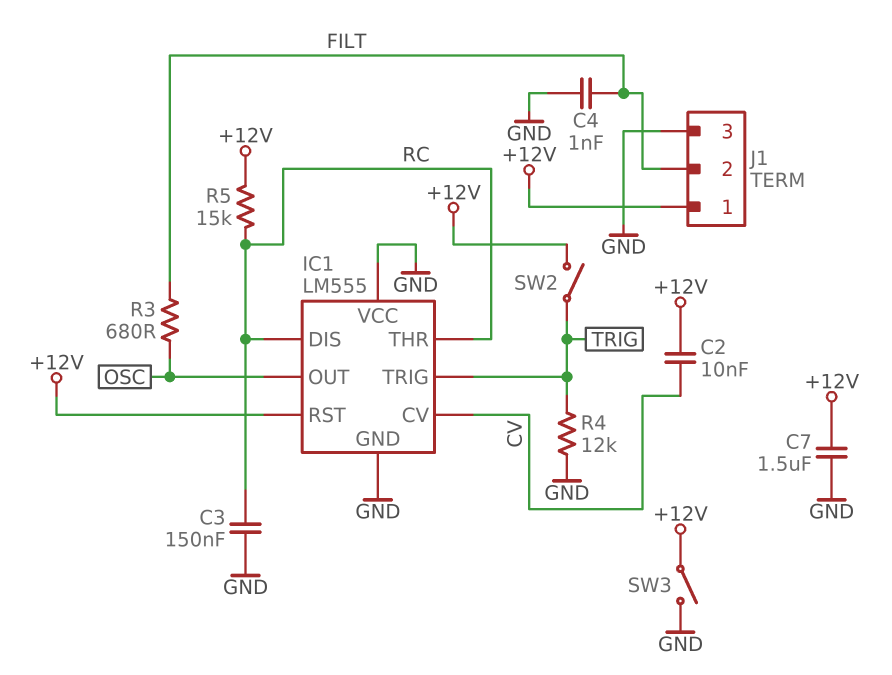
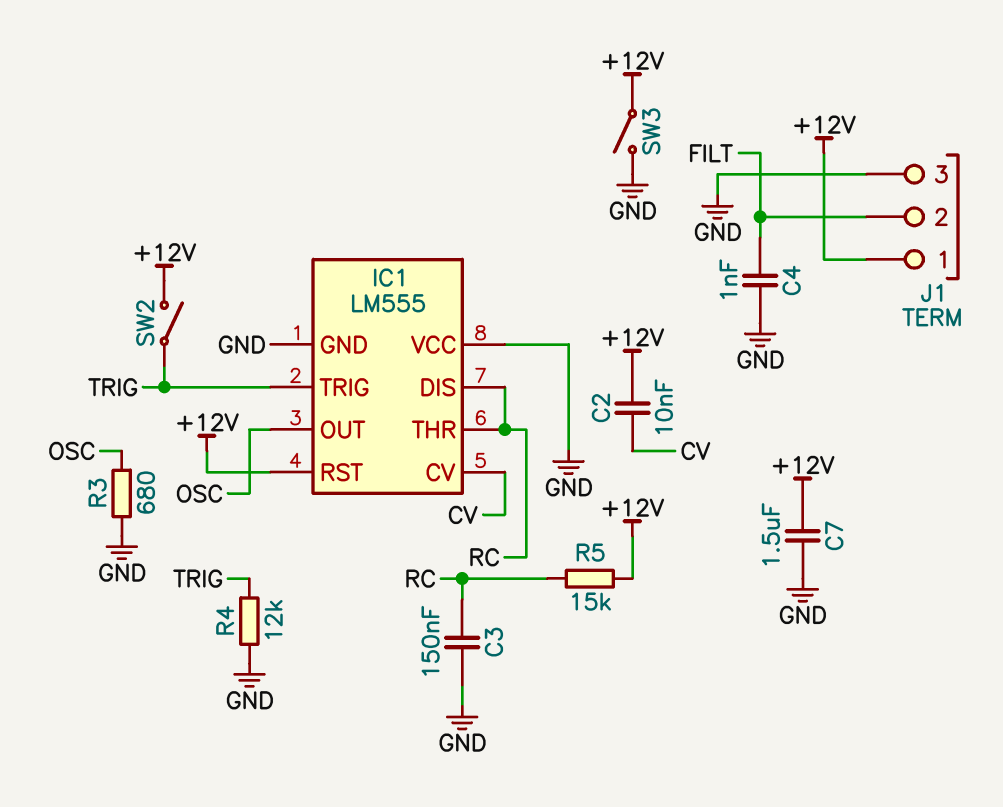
R3: 680 (FILT, OSC) -> 680 (GND, OSC)

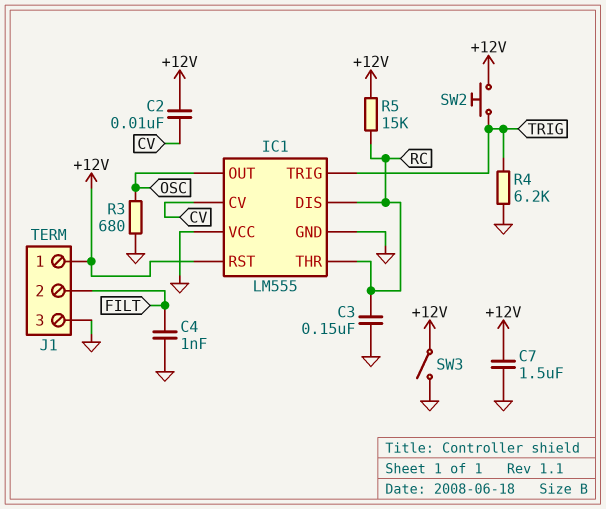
R4: 12k (GND, TRIG) -> 6.2k (GND, TRIG)
SW2: switch (+12V, TRIG) -> button (+12V, TRIG)

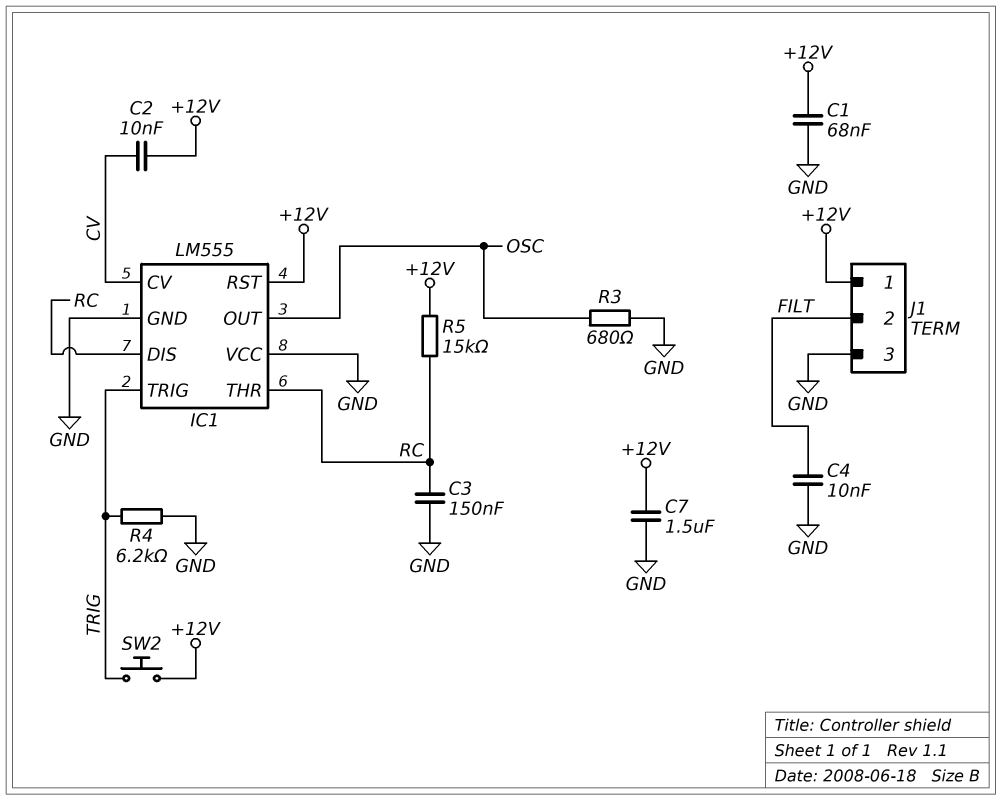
C1: none -> 68nF (+12V, GND)
C4: 1nF (FILT, GND) -> 10nF (FILT, GND)
SW3: switch (+12V, GND) -> none

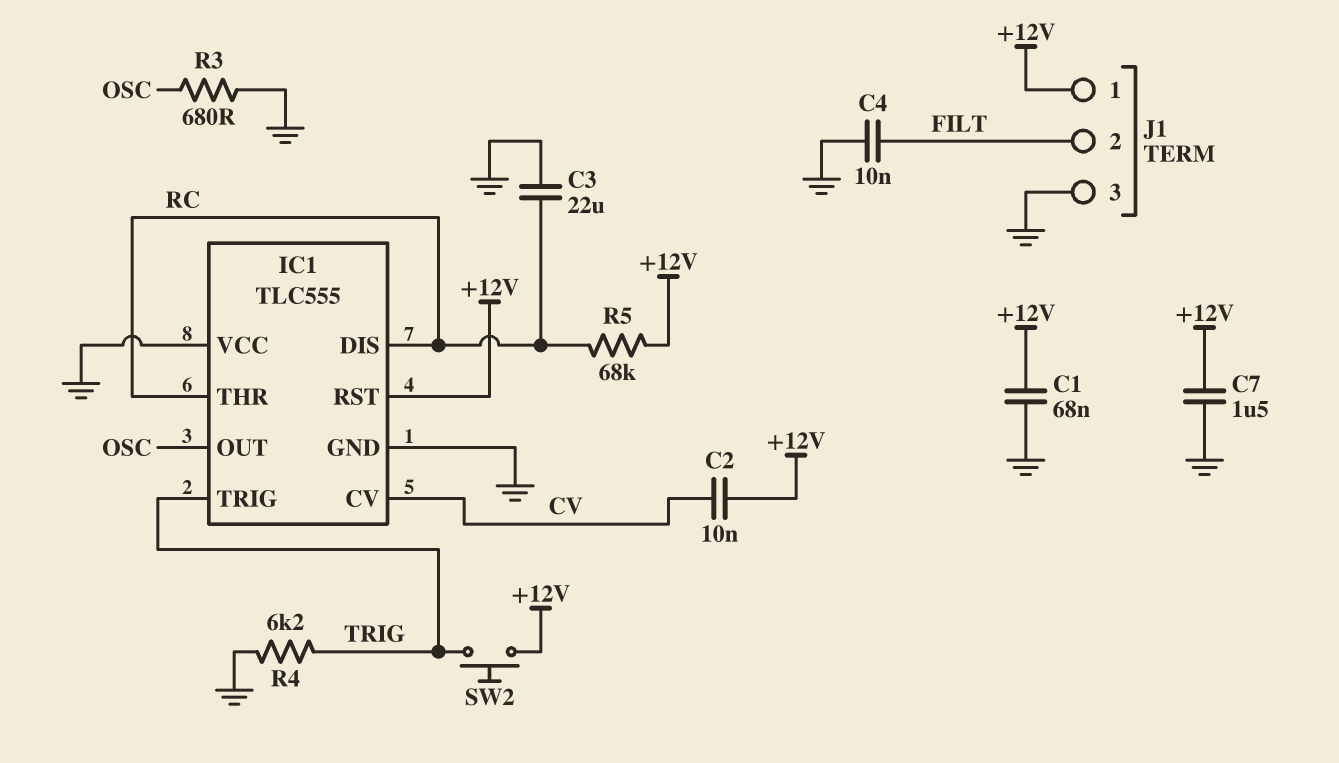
C3: 150nF (GND, RC) -> 22uF (GND, RC)
IC1: LM555 -> TLC555
R5: 15k (+12V, RC) -> 68k (+12V, RC)

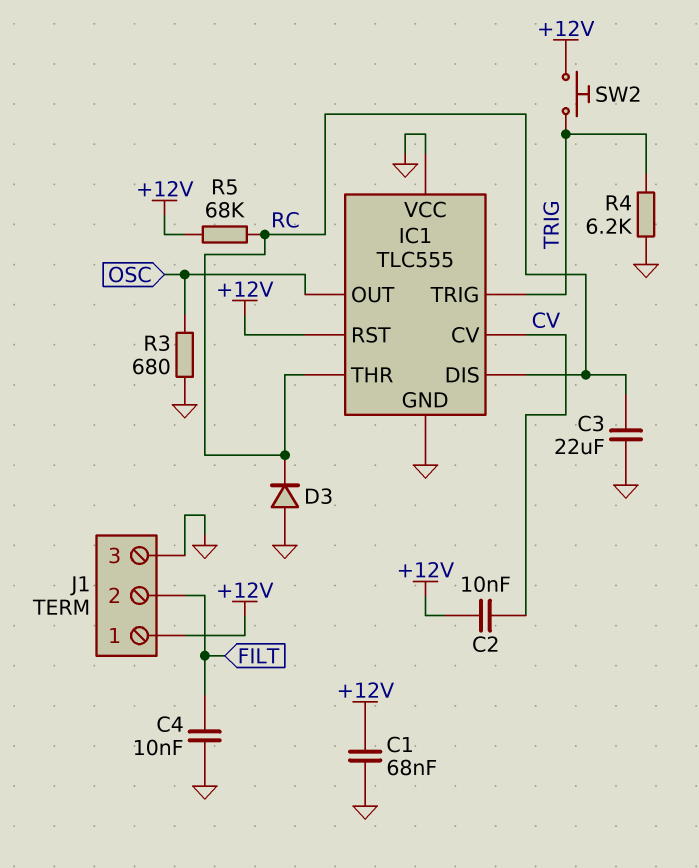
C7: 1.5uF (+12V, GND) -> none
D3: none -> diode (A GND, K RC)

